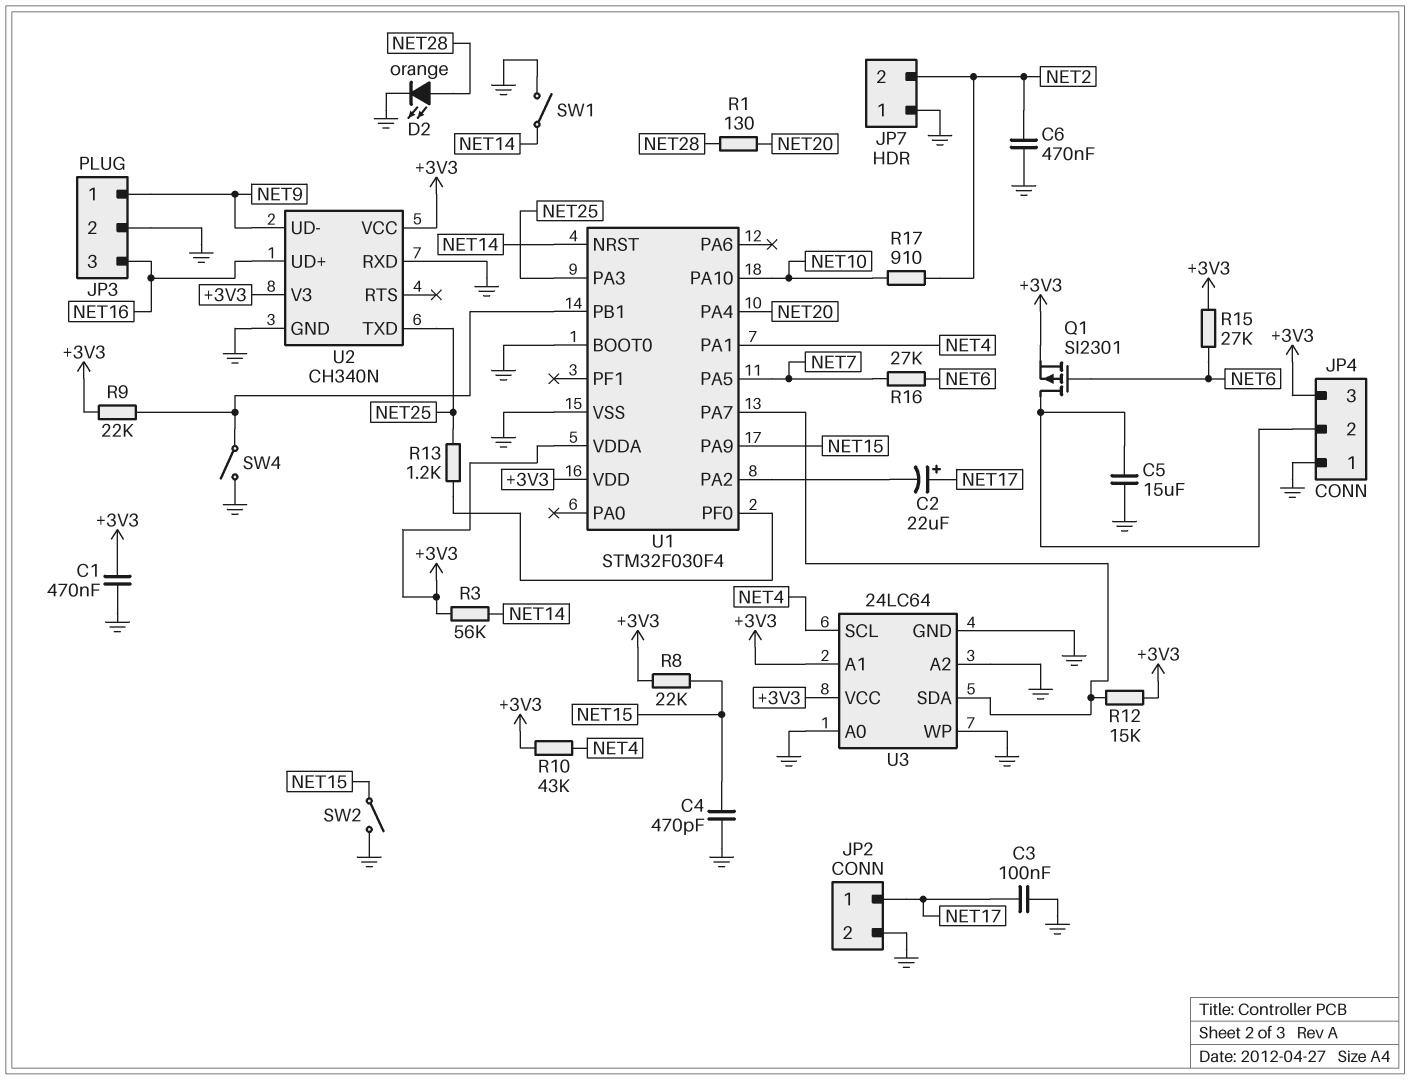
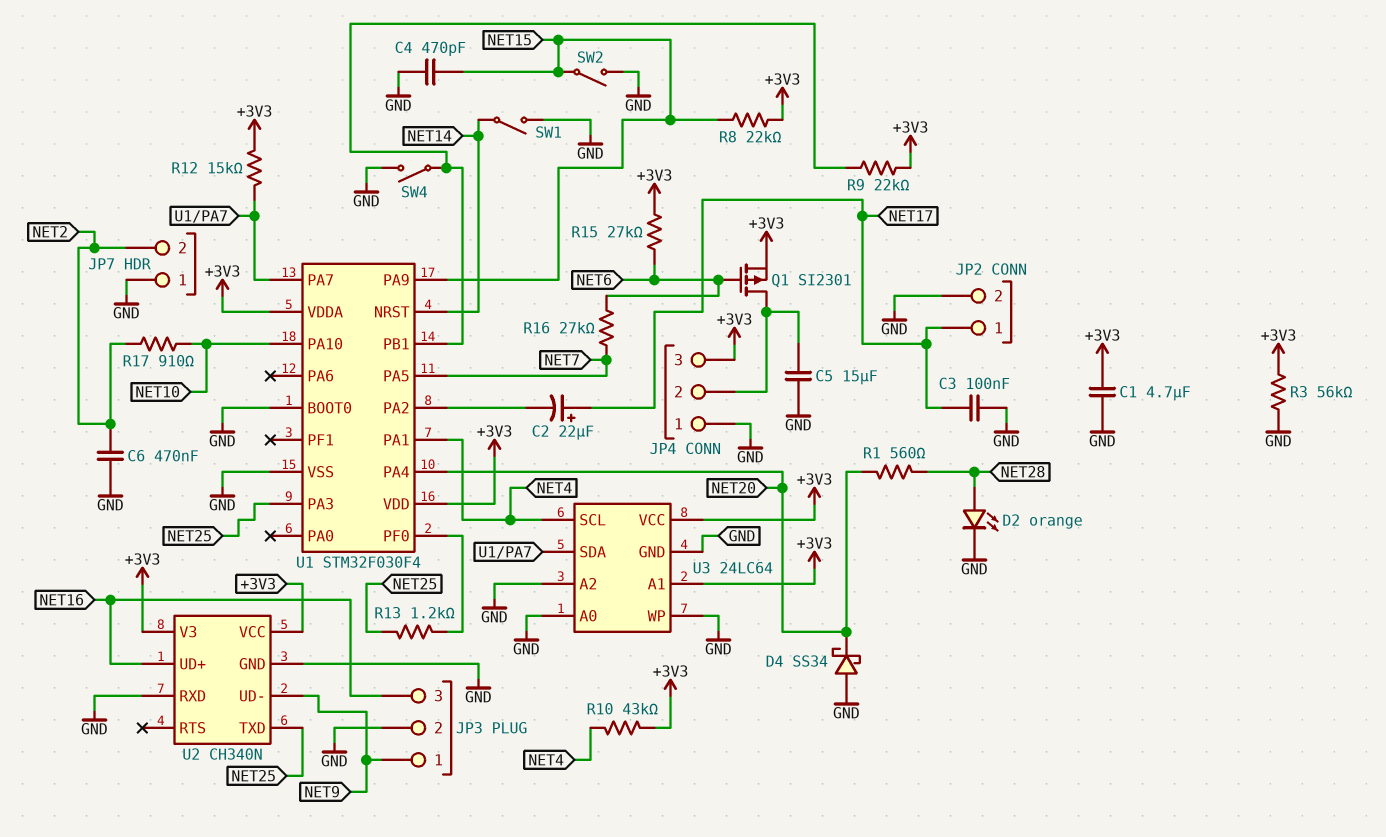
C1: 470nF (+3V3, GND) -> 4.7uF (+3V3, GND)
D4: none -> schottky SS34 (A GND, K NET20)
R1: 130 (NET20, NET28) -> 560 (NET20, NET28)
R3: 56k (+3V3, NET14) -> 56k (+3V3, GND)

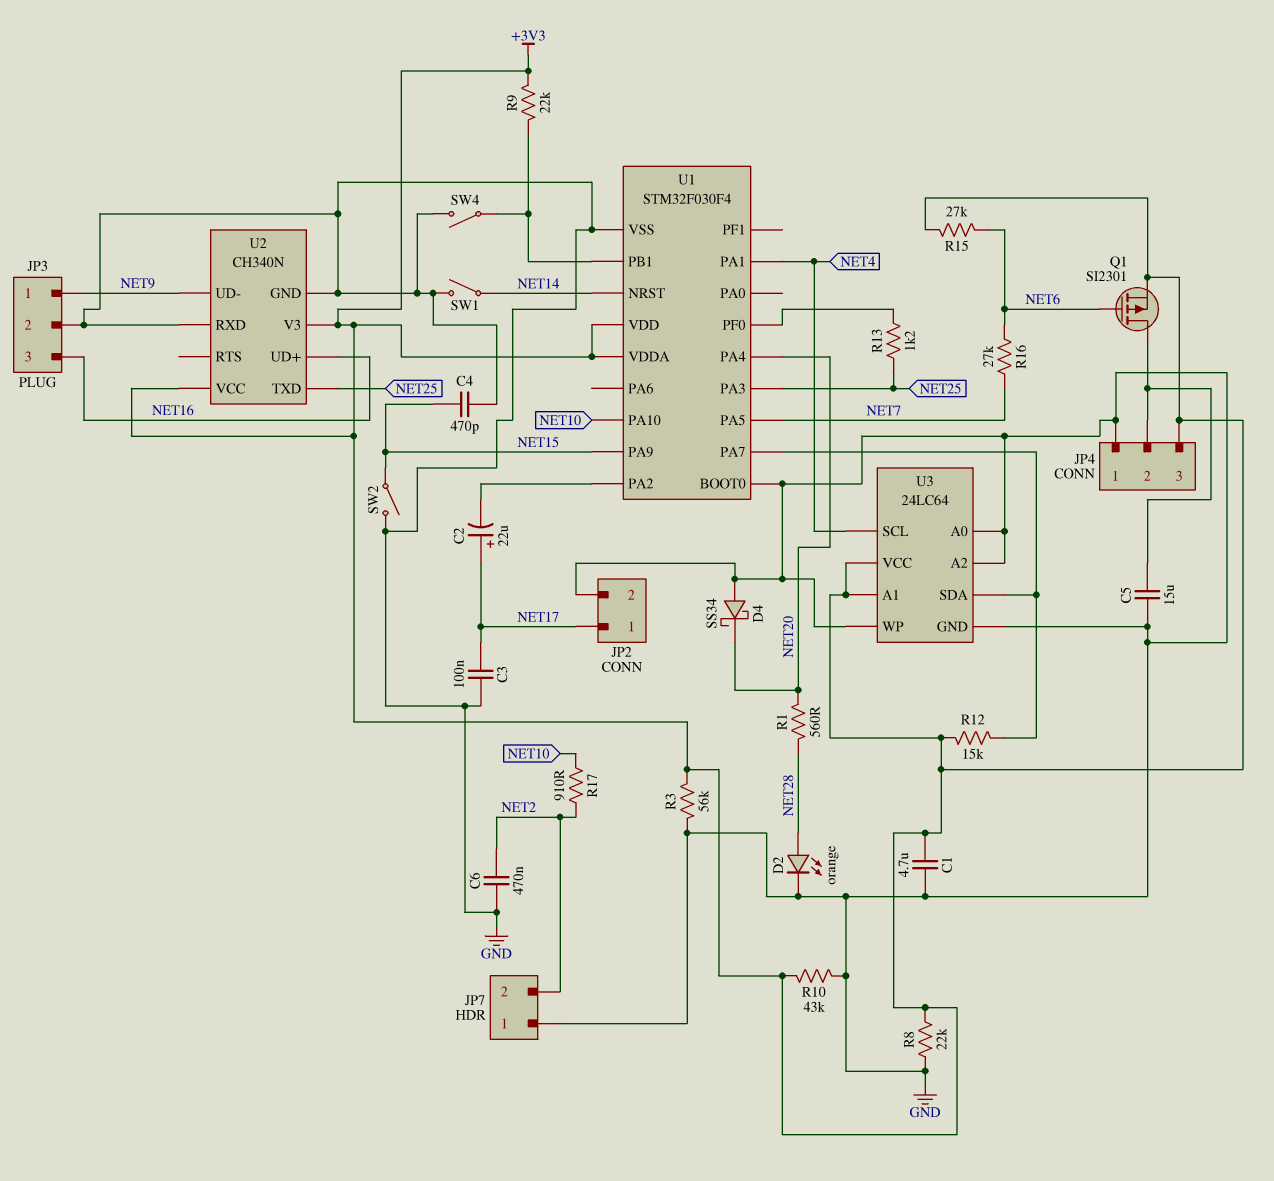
R8: 22k (+3V3, NET15) -> 22k (+3V3, GND)
R10: 43k (+3V3, NET4) -> 43k (+3V3, GND)

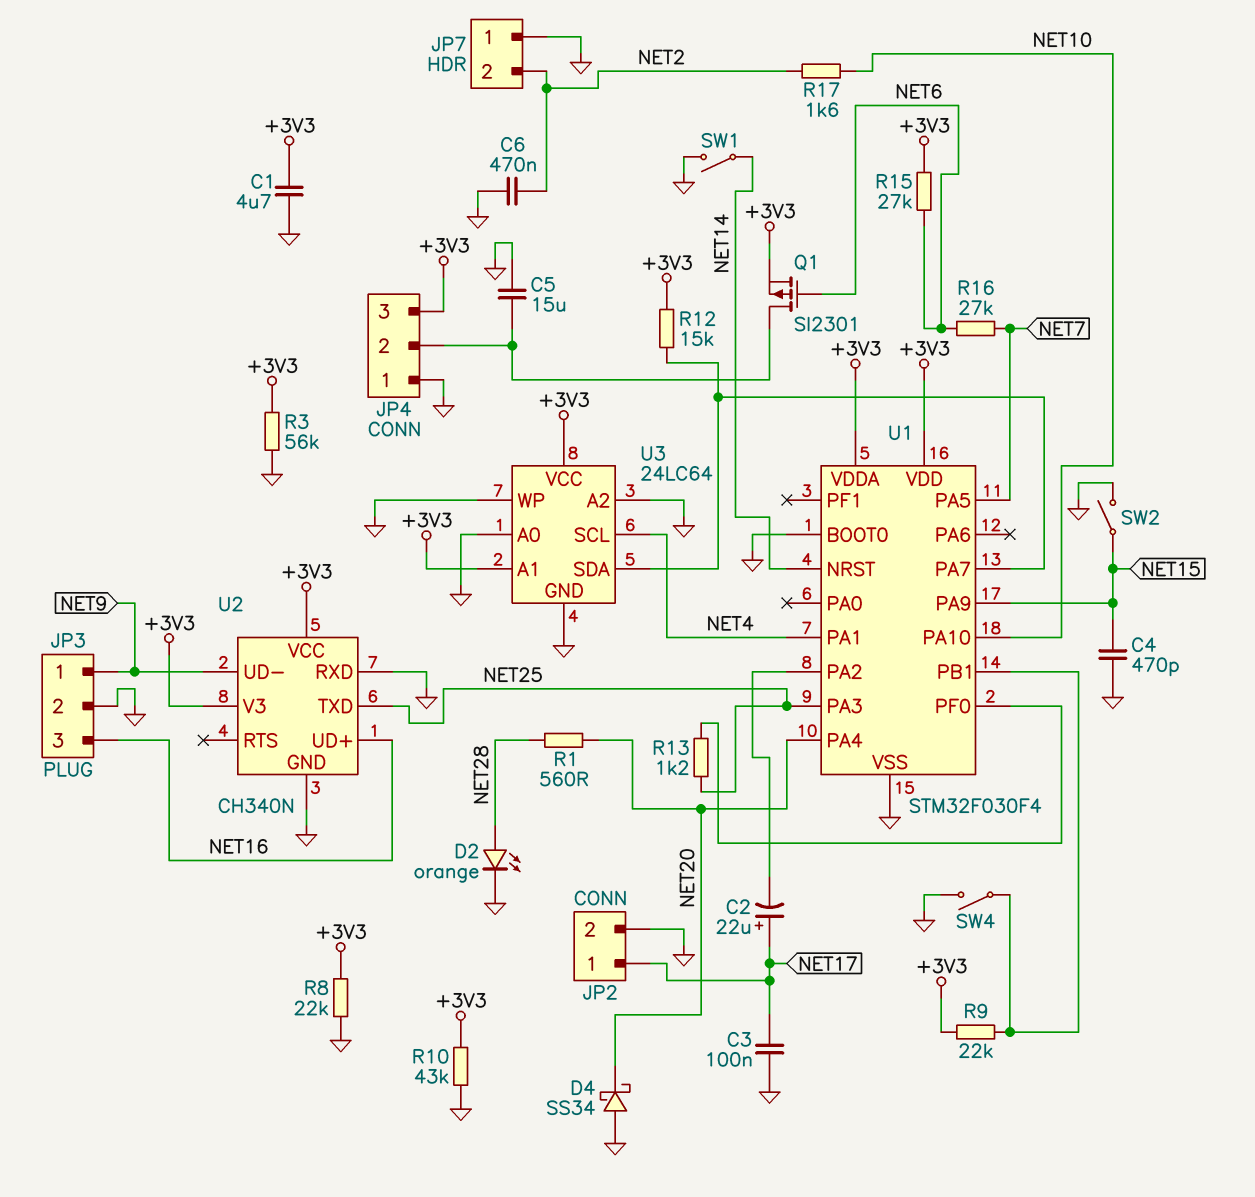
R17: 910 (NET2, NET10) -> 1.6k (NET2, NET10)

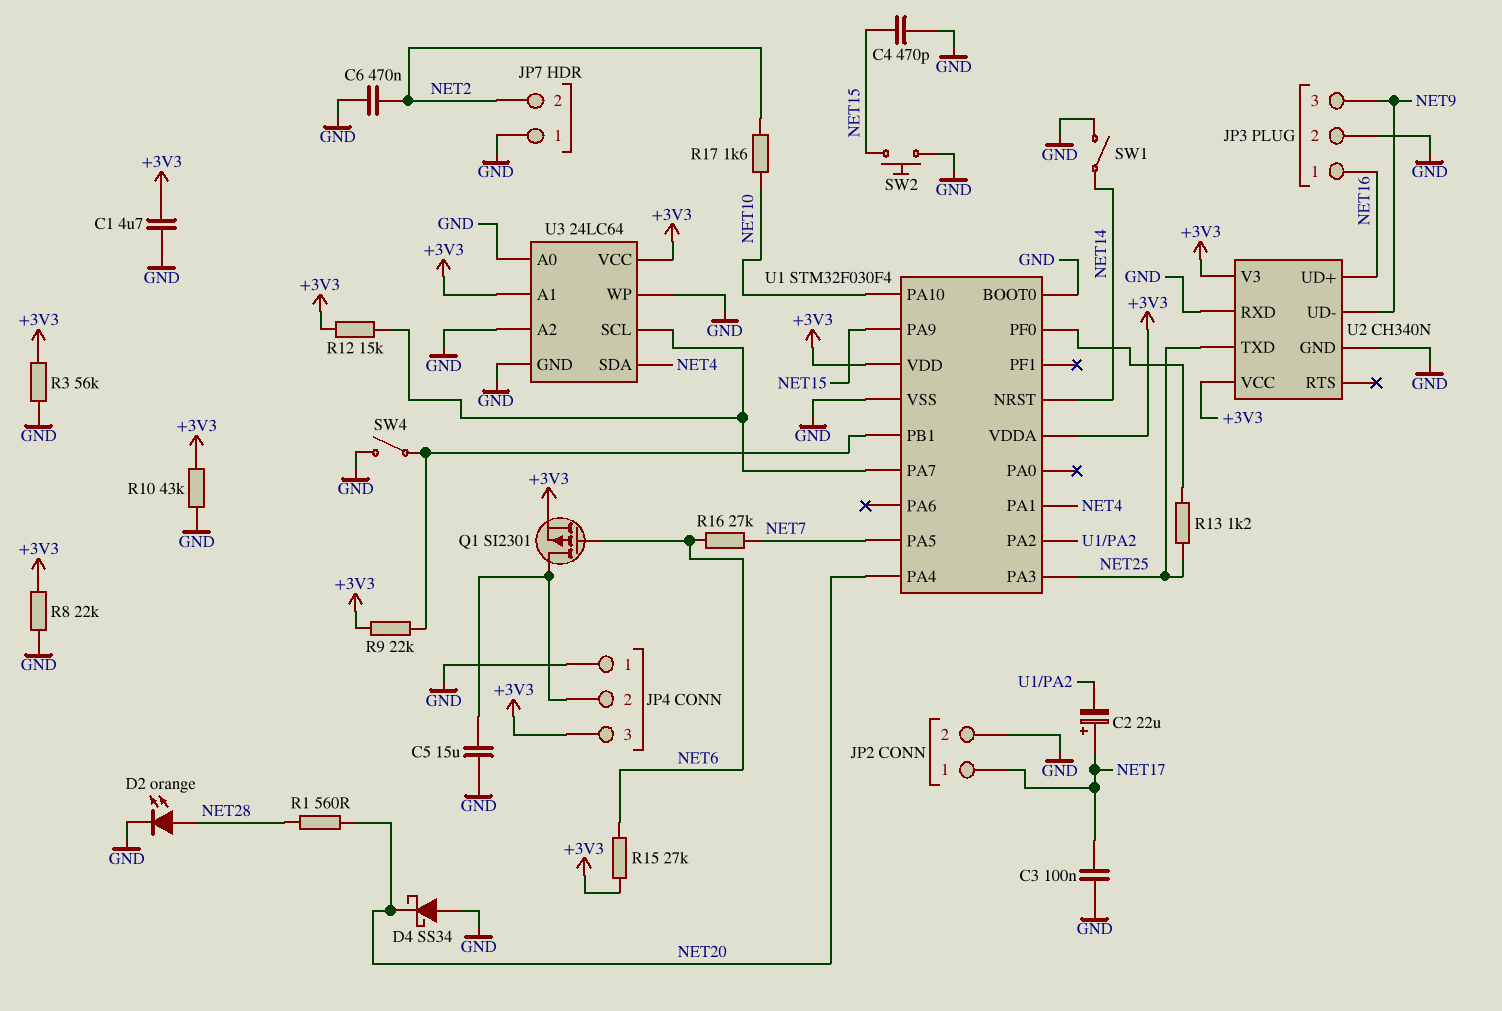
JP3 pin 1: NET9 -> NET16
JP3 pin 3: NET16 -> NET9
SW2: switch (GND, NET15) -> button (GND, NET15)
U3 pin SCL: NET4 -> U1/PA7
U3 pin SDA: U1/PA7 -> NET4

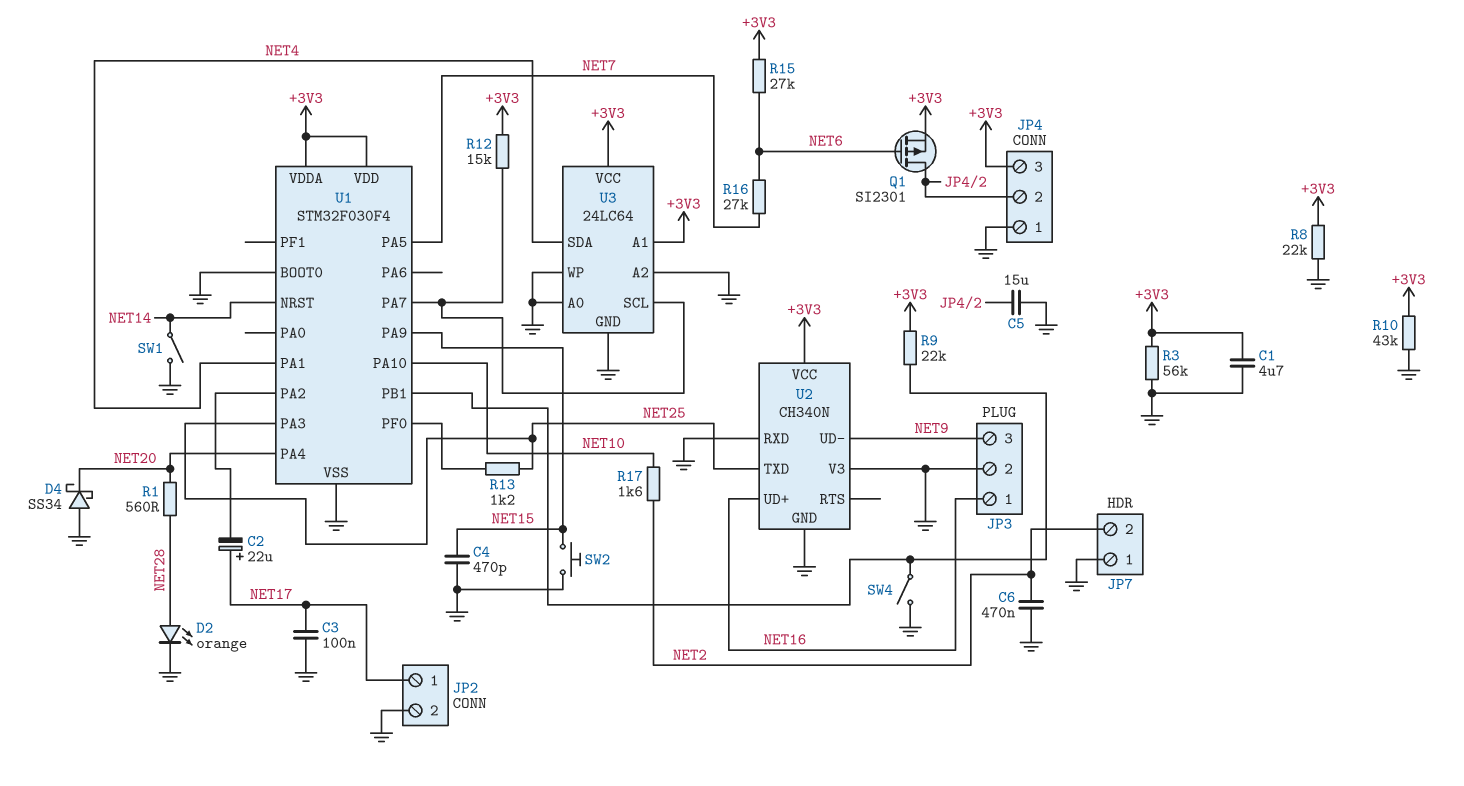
U2 pin V3: +3V3 -> GND

